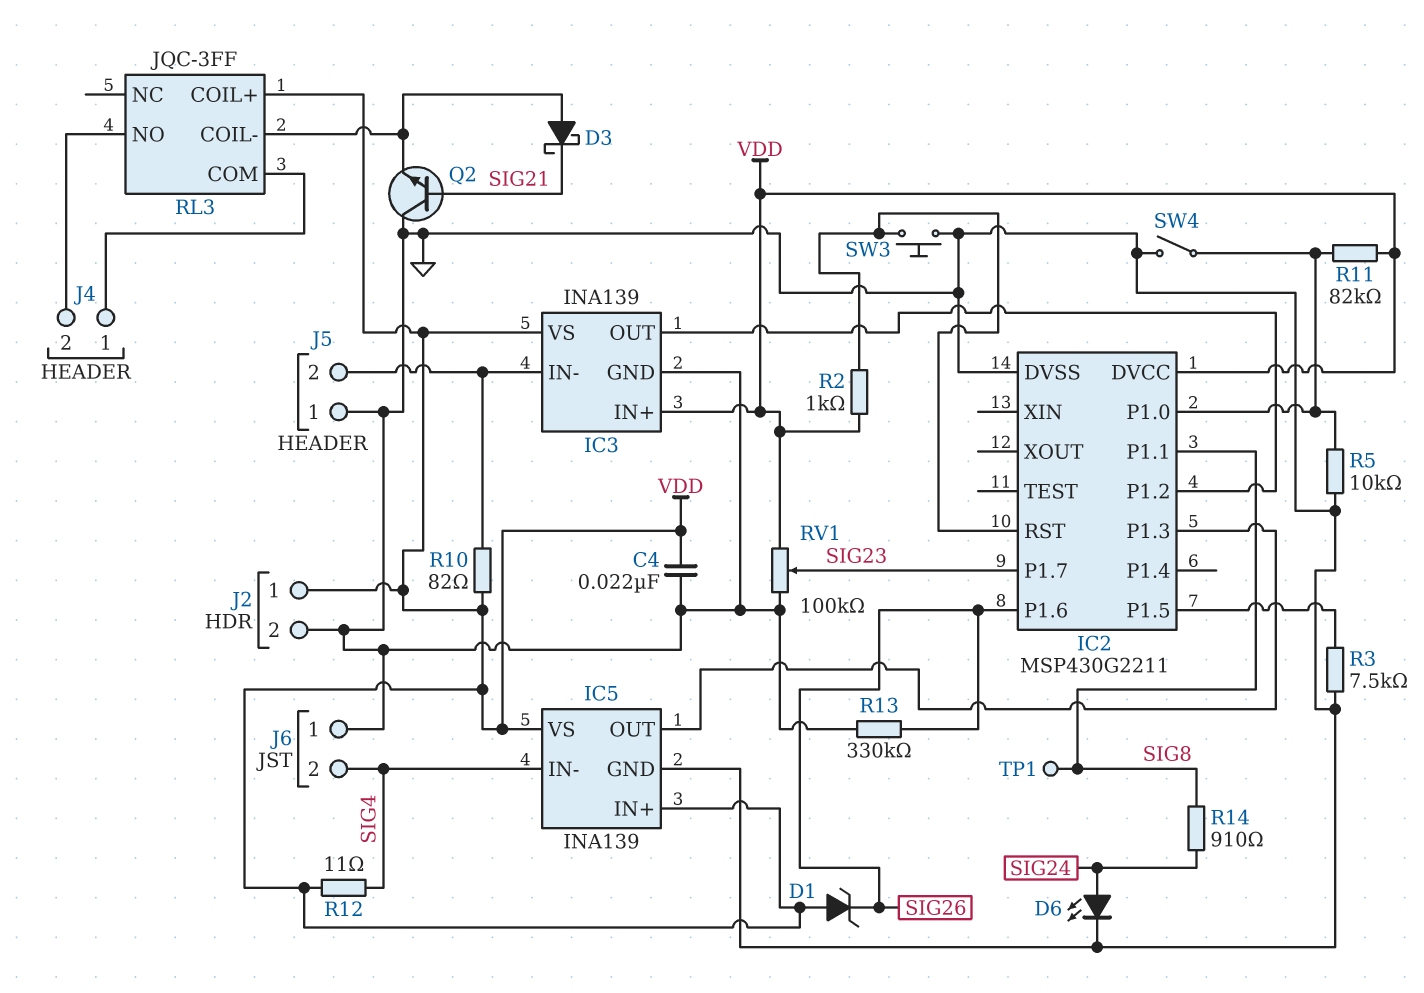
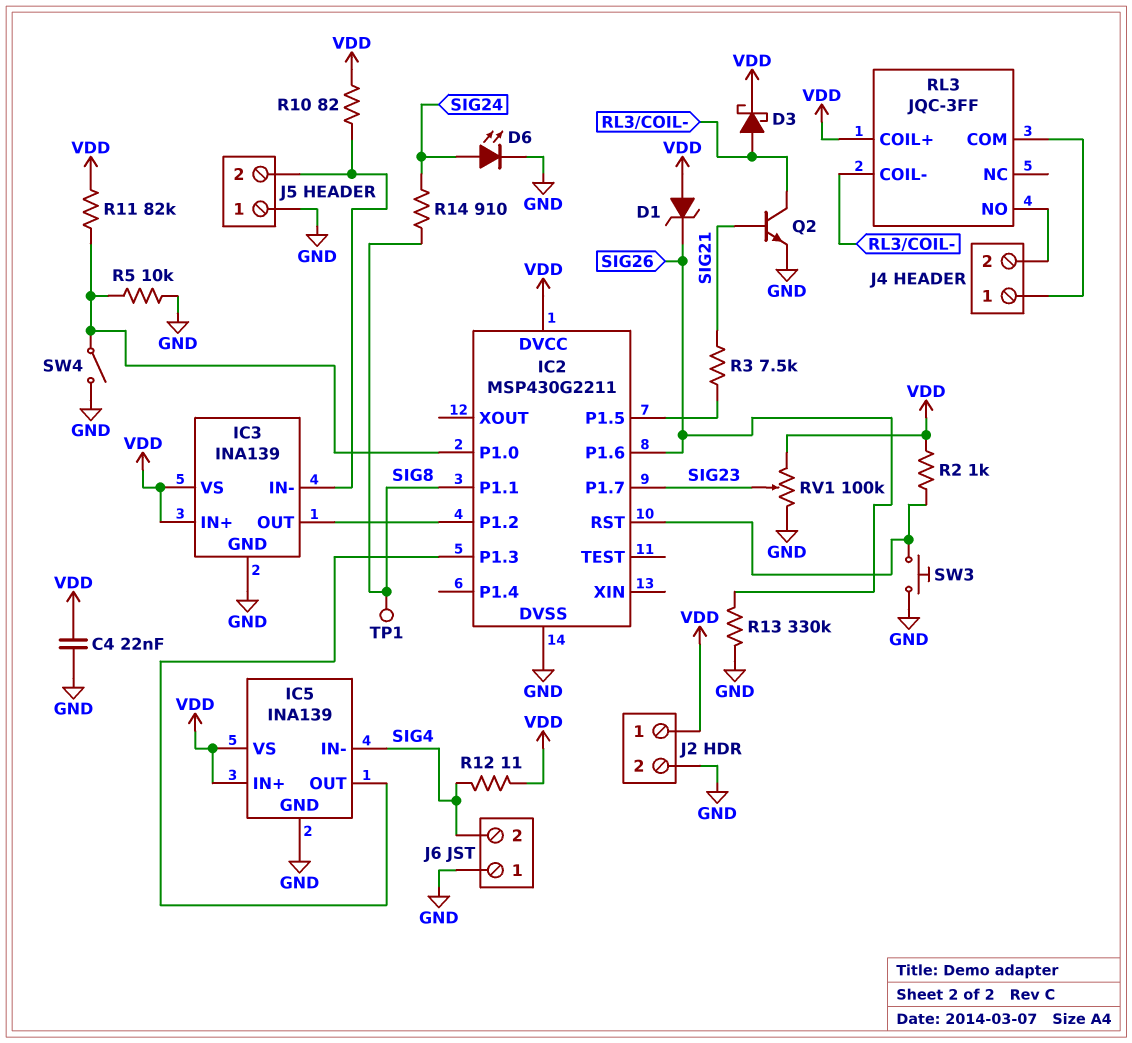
D3: schottky (A RL3/COIL-, K SIG21) -> schottky (A RL3/COIL-, K VDD)
Q2: NPN (B SIG21, C GND, E RL3/COIL-) -> NPN (B SIG21, C RL3/COIL-, E GND)
R3: 7.5k (GND, IC2/P1.5) -> 7.5k (IC2/P1.5, SIG21)

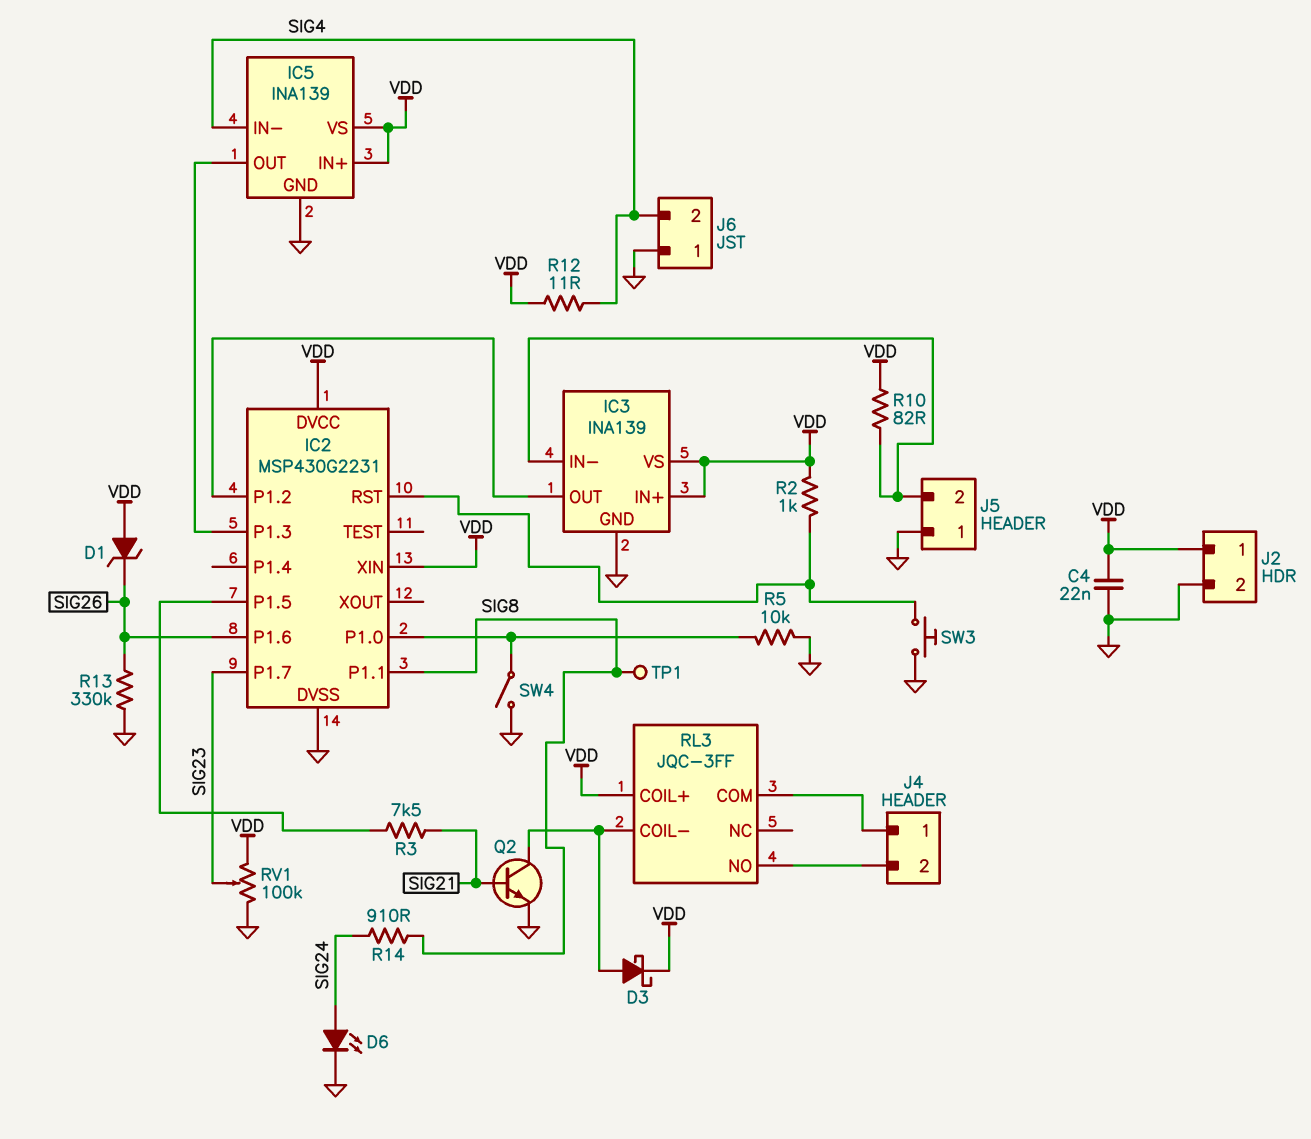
IC2: MSP430G2211 -> MSP430G2231
IC2 pin XIN: none -> VDD
R11: 82k (IC2/P1.0, VDD) -> none

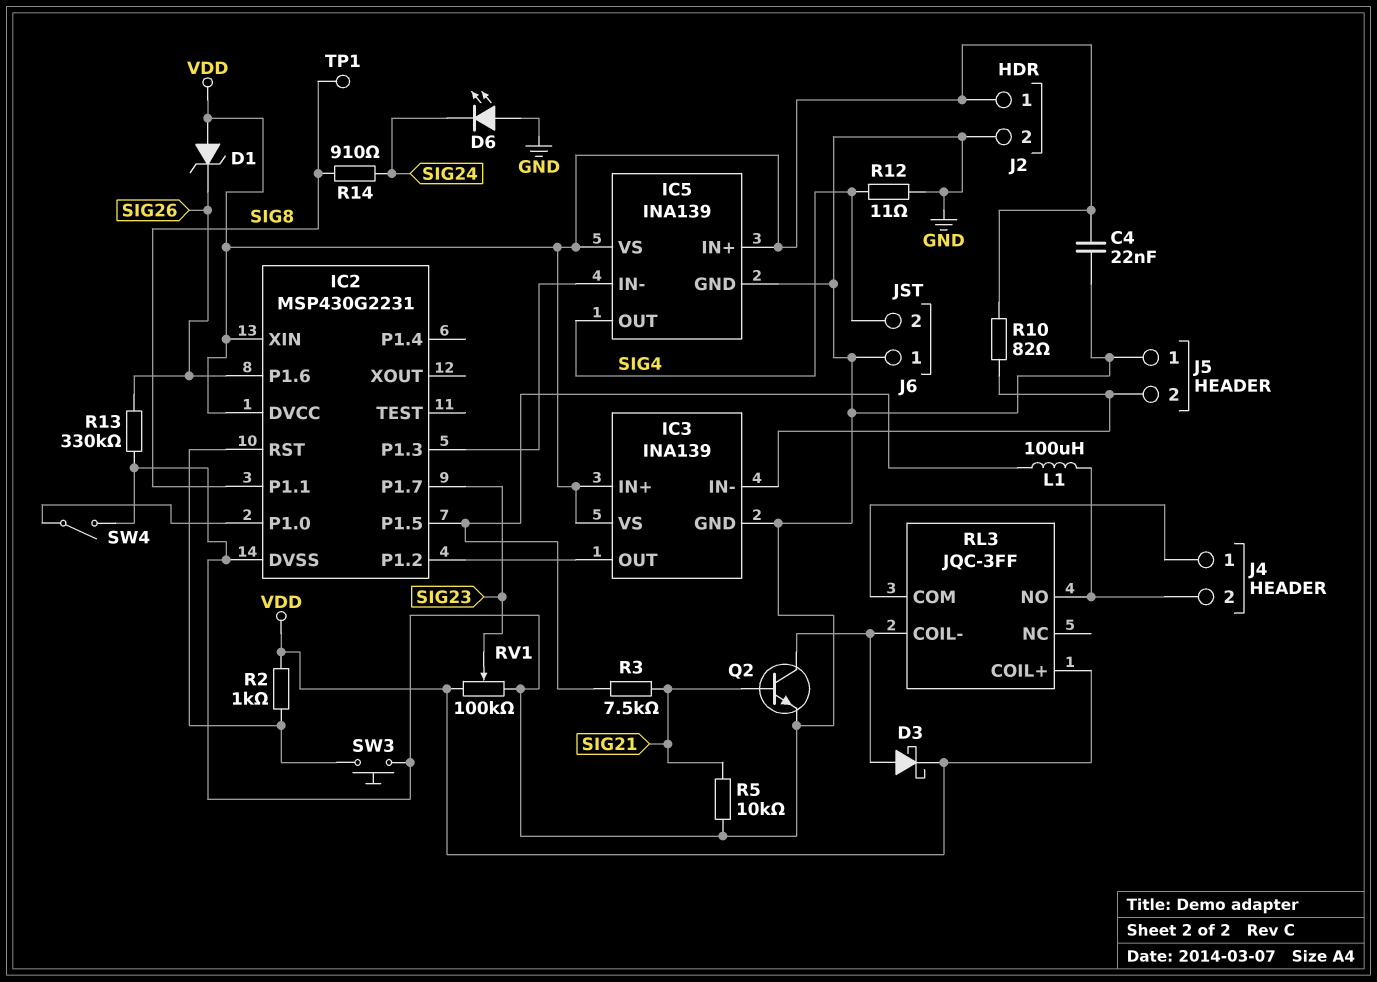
D6: LED (A SIG24, K GND) -> LED (A GND, K SIG24)
IC5 pin IN-: SIG4 -> IC2/P1.3
IC5 pin OUT: IC2/P1.3 -> SIG4
L1: none -> 100uH (IC2/P1.5, J4/2)
R5: 10k (GND, IC2/P1.0) -> 10k (GND, SIG21)
R12: 11 (SIG4, VDD) -> 11 (GND, SIG4)

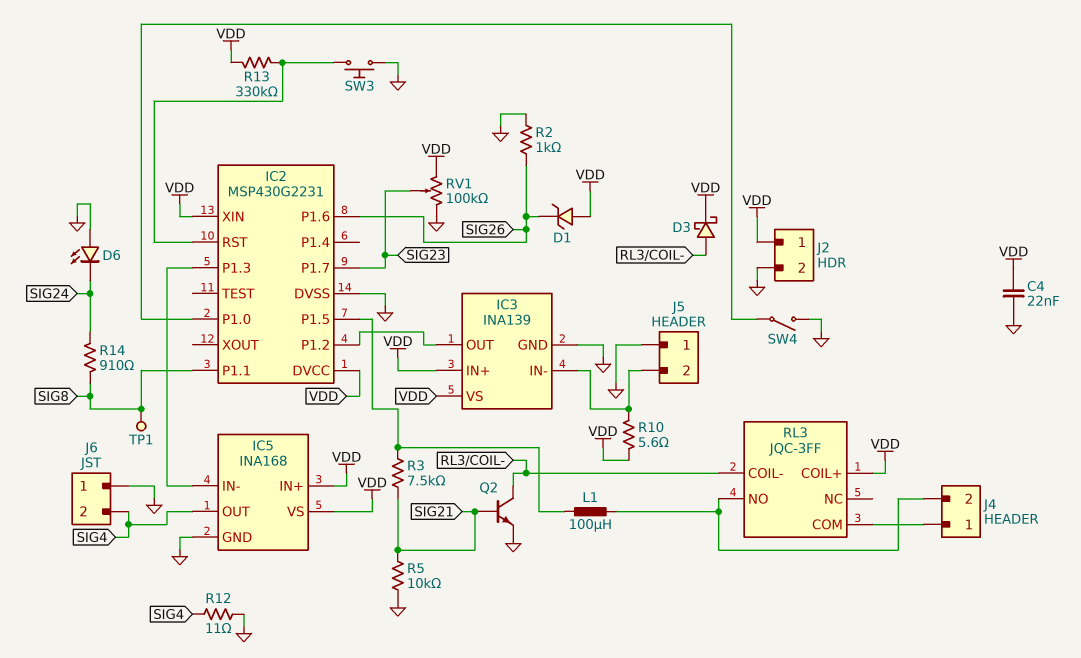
IC5: INA139 -> INA168
R2: 1k (IC2/RST, VDD) -> 1k (GND, SIG26)
R10: 82 (IC3/IN-, VDD) -> 5.6 (IC3/IN-, VDD)
R13: 330k (GND, SIG26) -> 330k (IC2/RST, VDD)

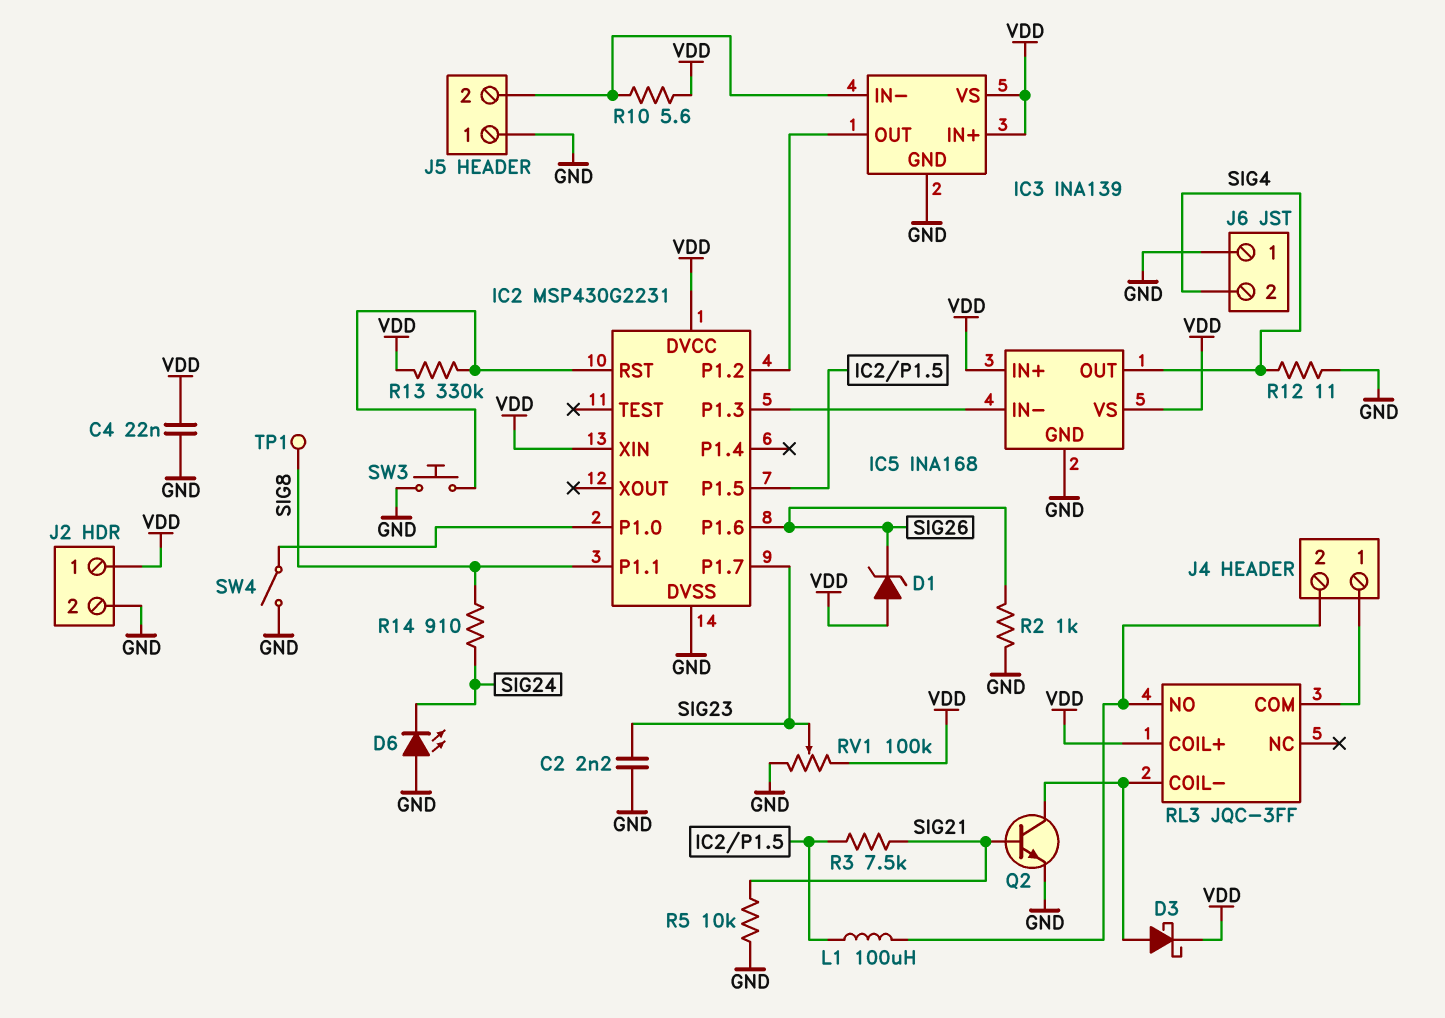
C2: none -> 2.2nF (GND, SIG23)

